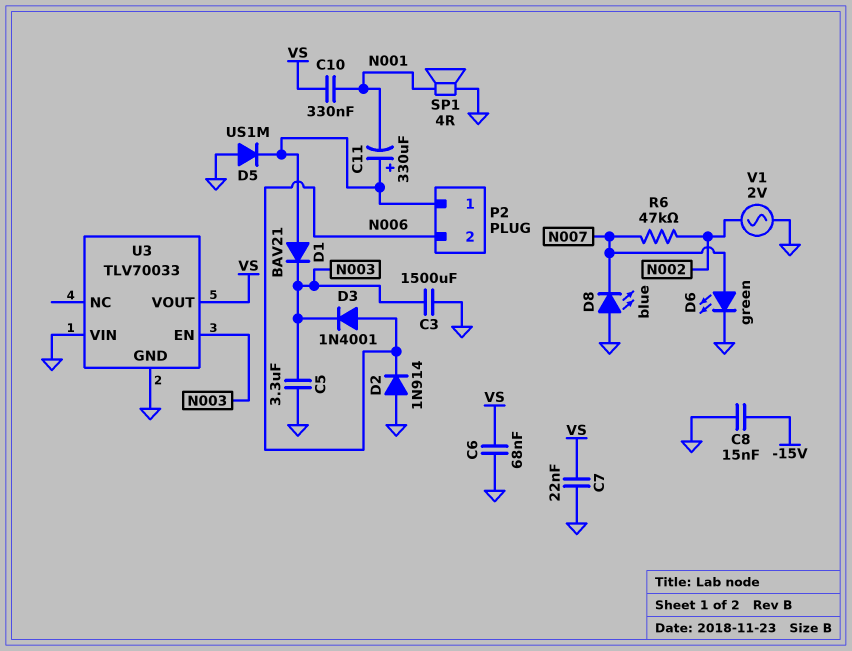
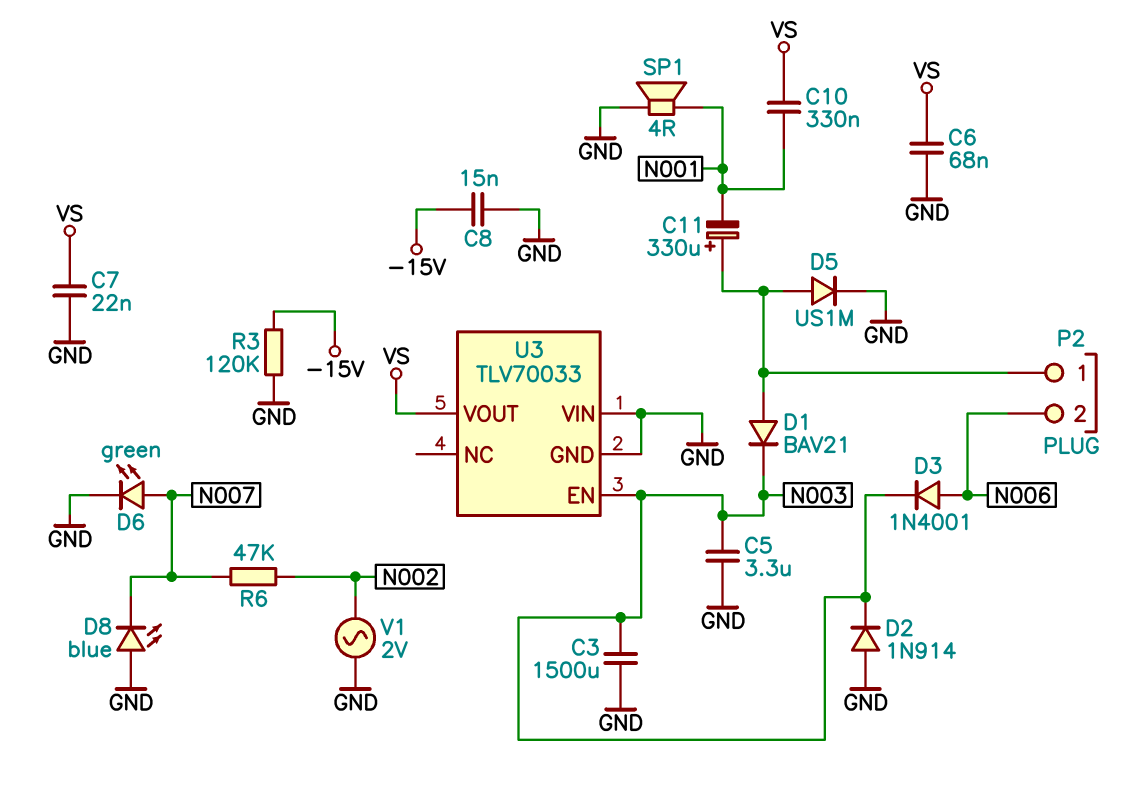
D2: diode 1N914 (A GND, K N006) -> diode 1N914 (A GND, K N003)
D5: diode US1M (A GND, K P2/1) -> diode US1M (A P2/1, K GND)
R3: none -> 120k (-15V, GND)

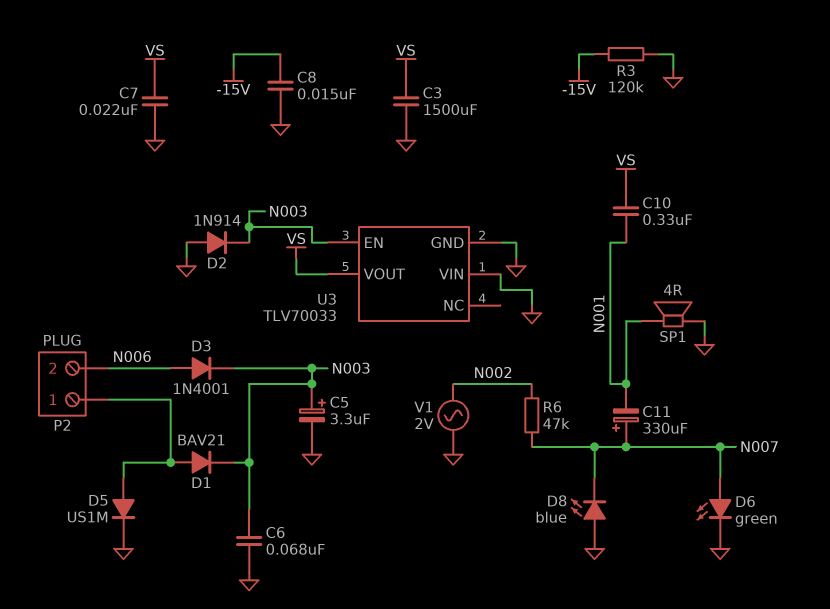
C3: 1500uF (GND, N003) -> 1500uF (GND, VS)
C5: 3.3uF (GND, N003) -> 3.3uF (plus N003, minus GND)
C6: 68nF (GND, VS) -> 68nF (GND, N003)
C11: 330uF (plus P2/1, minus N001) -> 330uF (plus N007, minus N001)

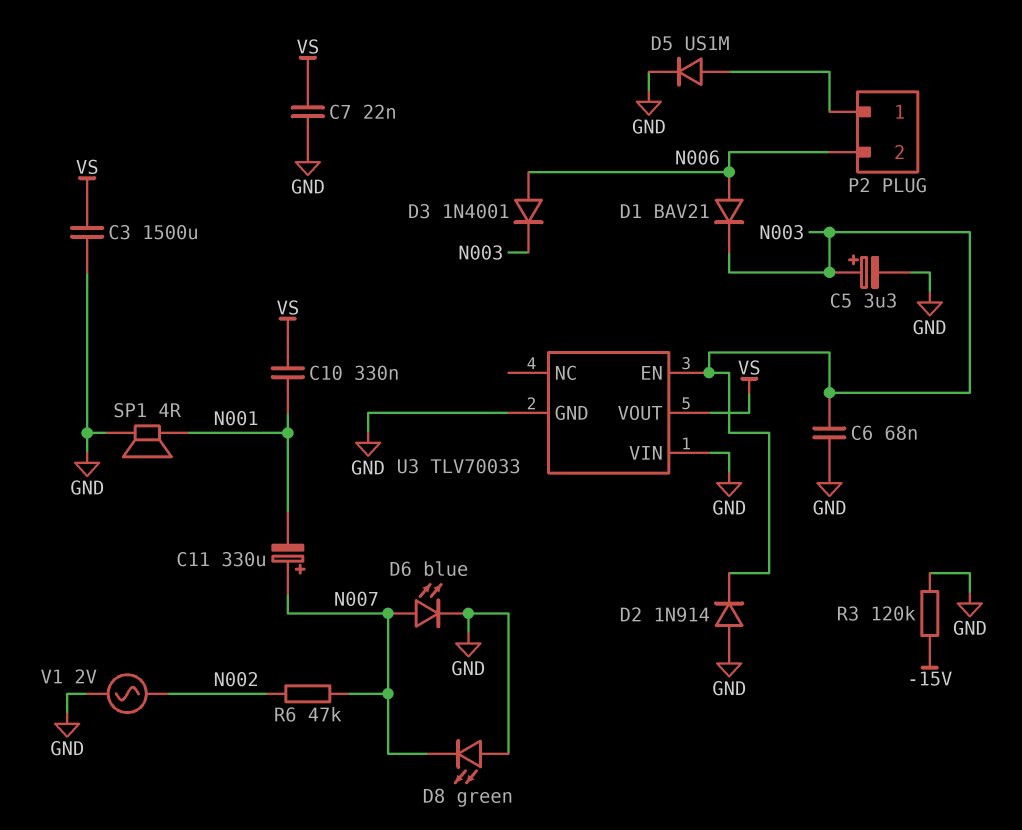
C8: 15nF (-15V, GND) -> none
D1: diode BAV21 (A P2/1, K N003) -> diode BAV21 (A N006, K N003)
D6: LED green (A N007, K GND) -> LED blue (A N007, K GND)
D8: LED blue (A GND, K N007) -> LED green (A GND, K N007)

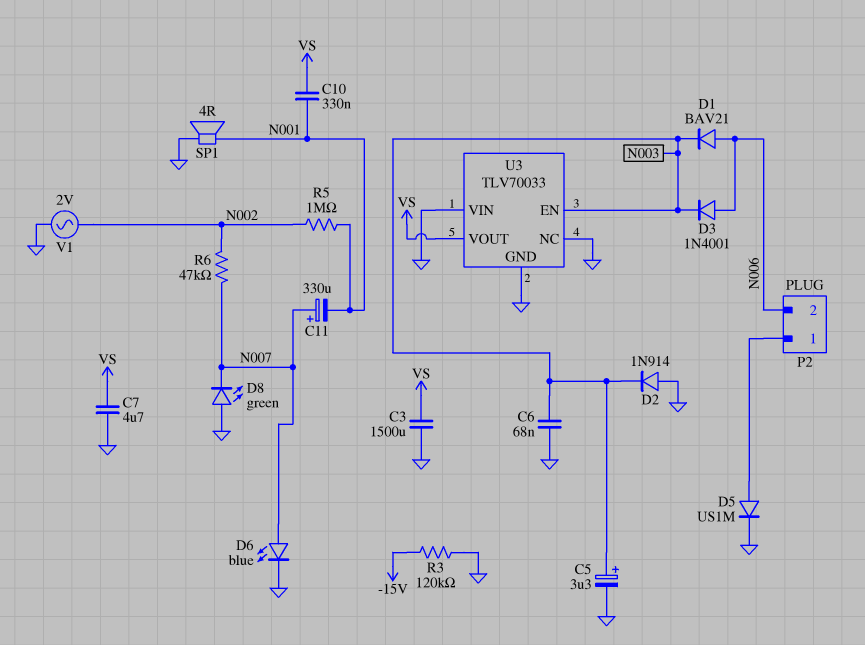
C7: 22nF (GND, VS) -> 4.7uF (GND, VS)
R5: none -> 1M (N001, N002)
U3 pin NC: none -> GND

